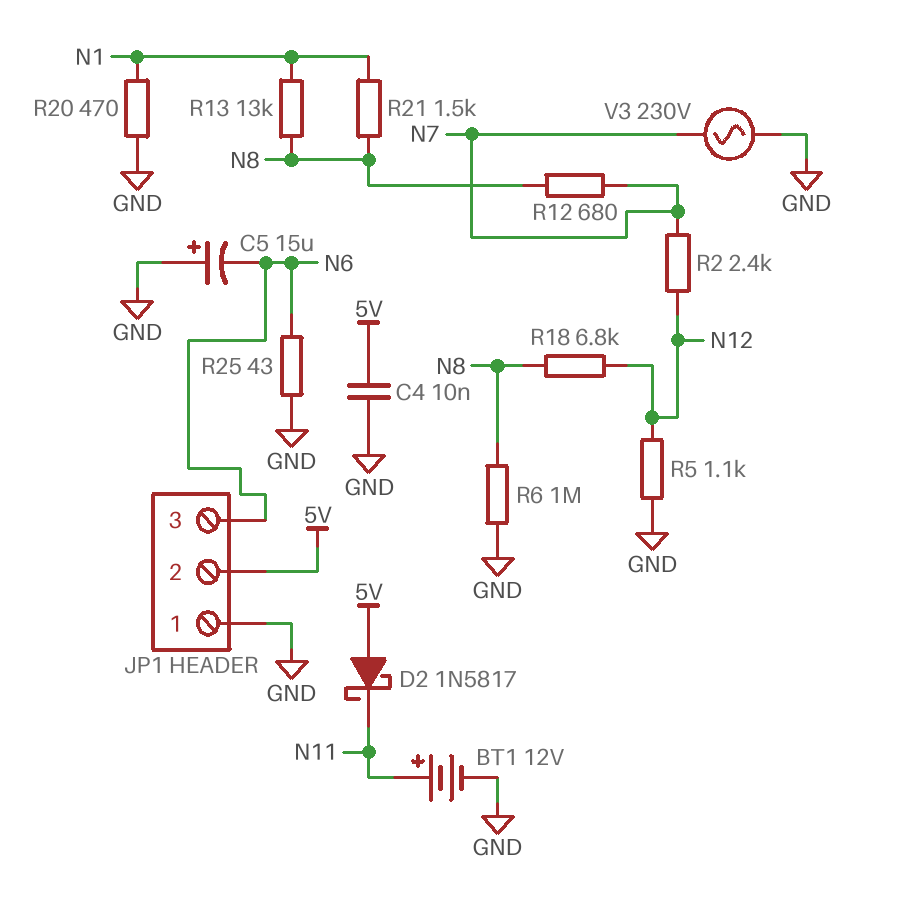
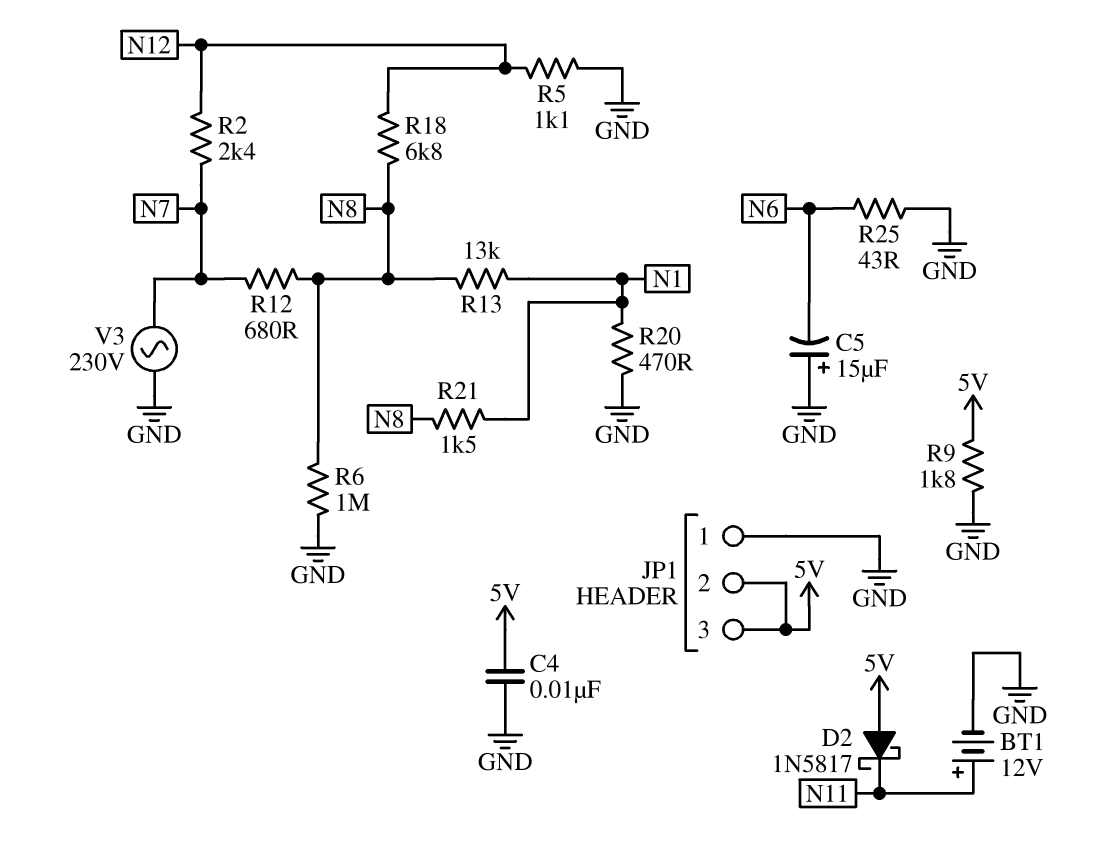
JP1 pin 3: N6 -> 5V
R9: none -> 1.8k (5V, GND)

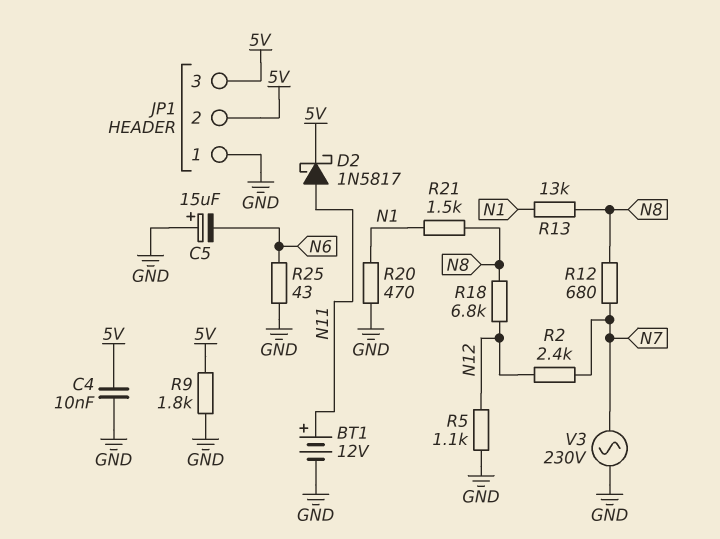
D2: schottky 1N5817 (A 5V, K N11) -> schottky 1N5817 (A N11, K 5V)
R6: 1M (GND, N8) -> none

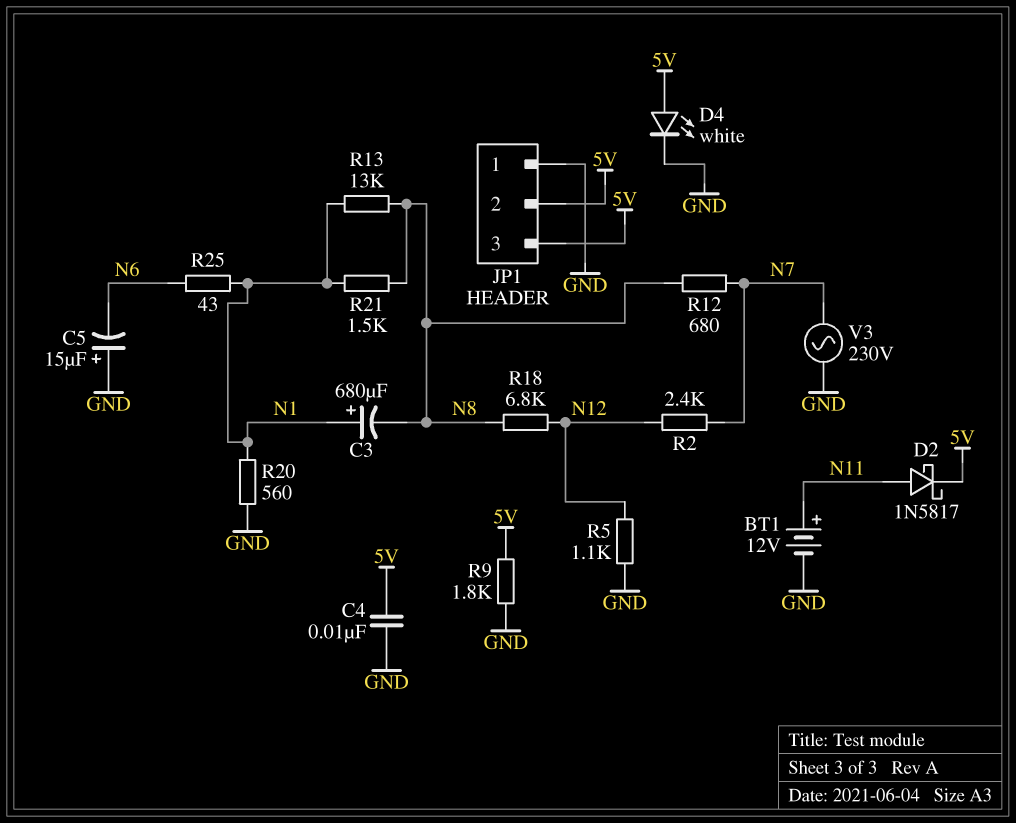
C3: none -> 680uF (plus N1, minus N8)
D4: none -> LED white (A 5V, K GND)
R20: 470 (GND, N1) -> 560 (GND, N1)
R25: 43 (GND, N6) -> 43 (N1, N6)

